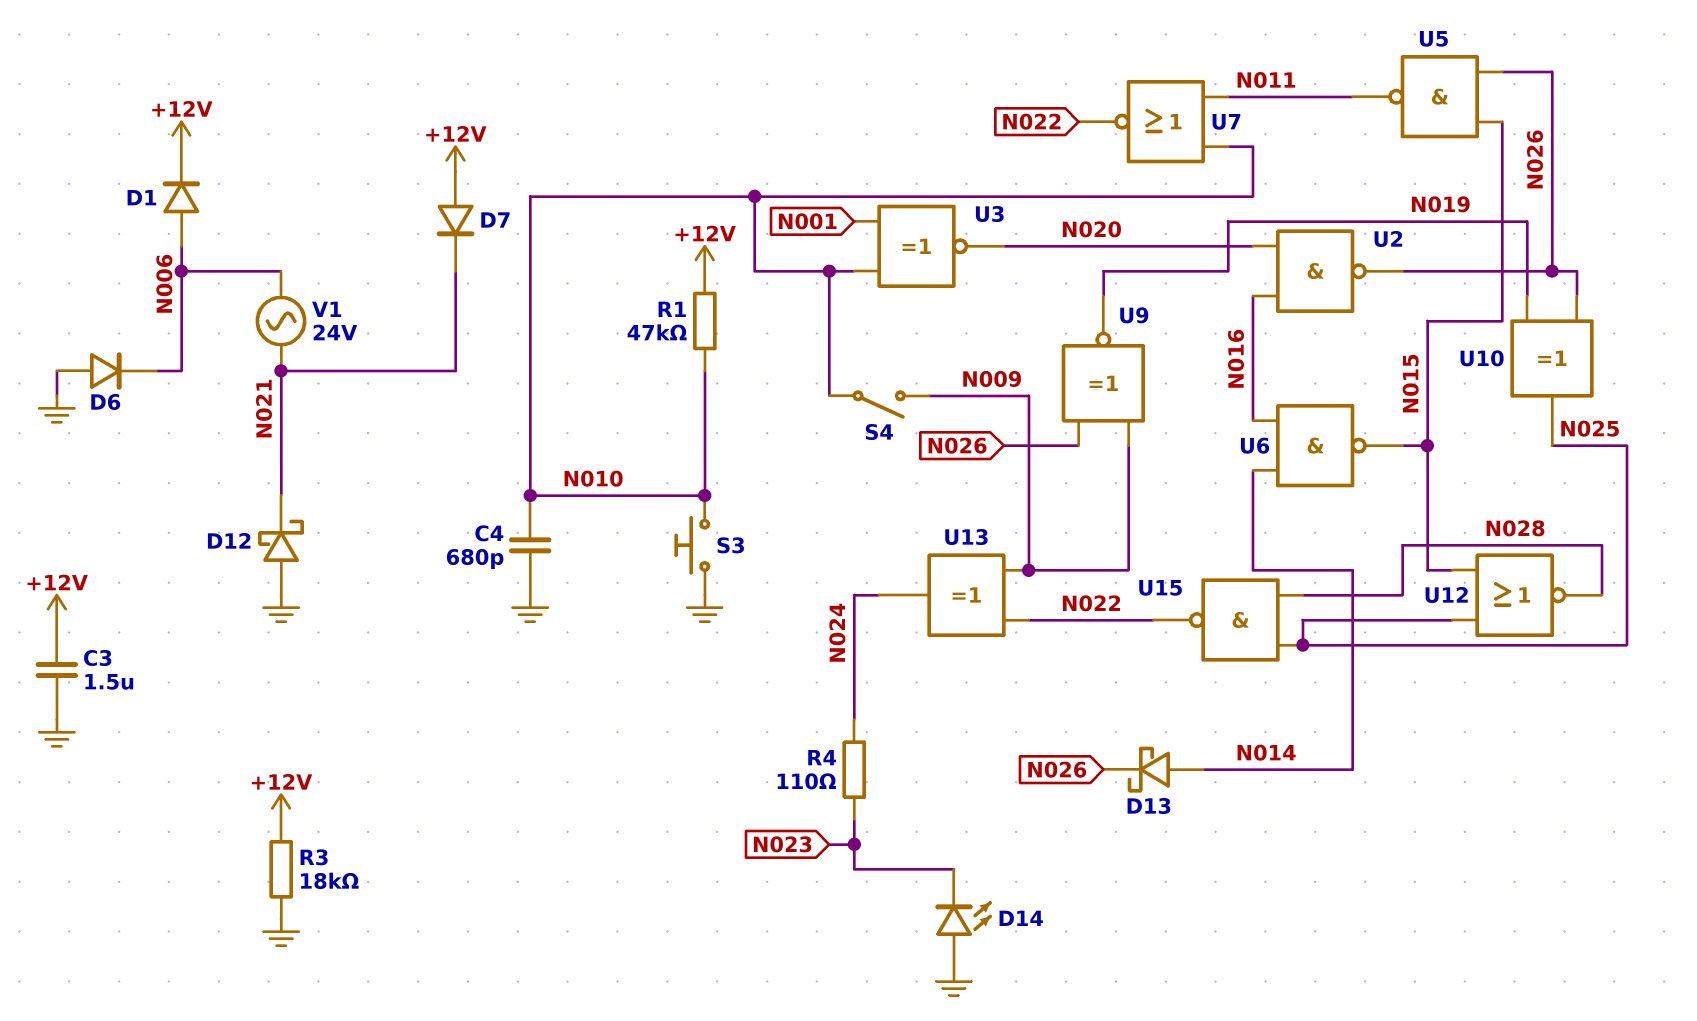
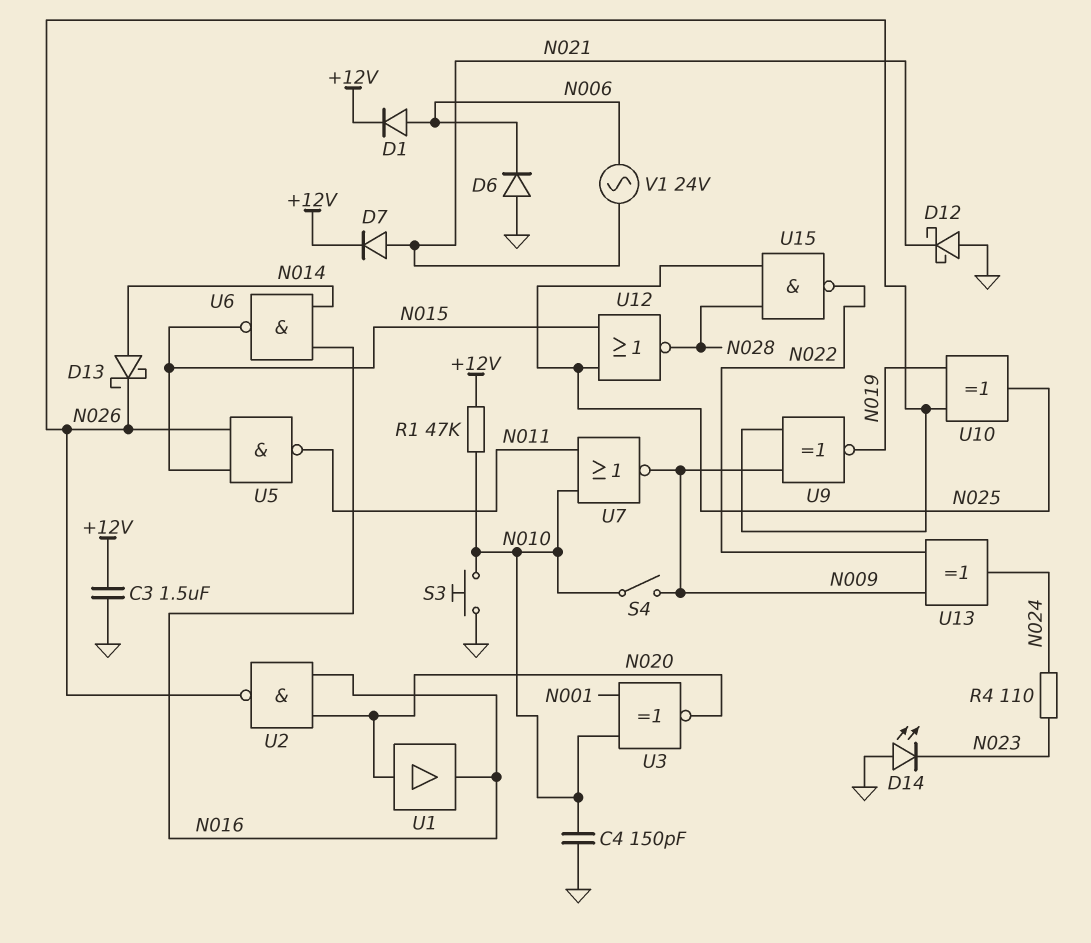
C4: 680pF (GND, N010) -> 150pF (GND, N010)
D7: diode (A +12V, K N021) -> diode (A N021, K +12V)
R3: 18k (+12V, GND) -> none
U1: none -> buffer (in N020, out N016)
U7: NOR (in N010, in N011, out N022) -> NOR (in N010, in N011, out N009)

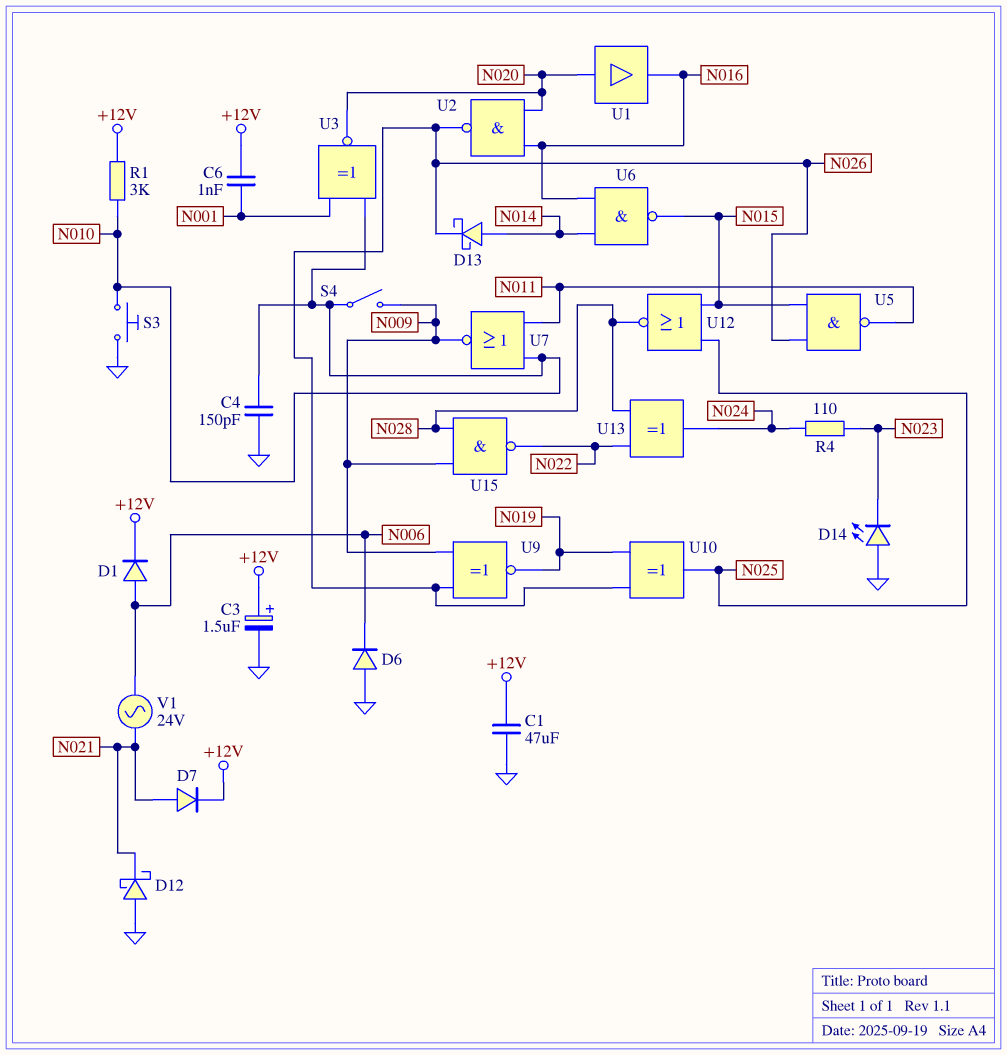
C1: none -> 47uF (+12V, GND)
C3: 1.5uF (+12V, GND) -> 1.5uF (plus +12V, minus GND)
C6: none -> 1nF (+12V, N001)
R1: 47k (+12V, N010) -> 3k (+12V, N010)
U13: XOR (in N009, in N022, out N024) -> XOR (in N022, in N028, out N024)
U15: NAND (in N025, in N028, out N022) -> NAND (in N009, in N028, out N022)

